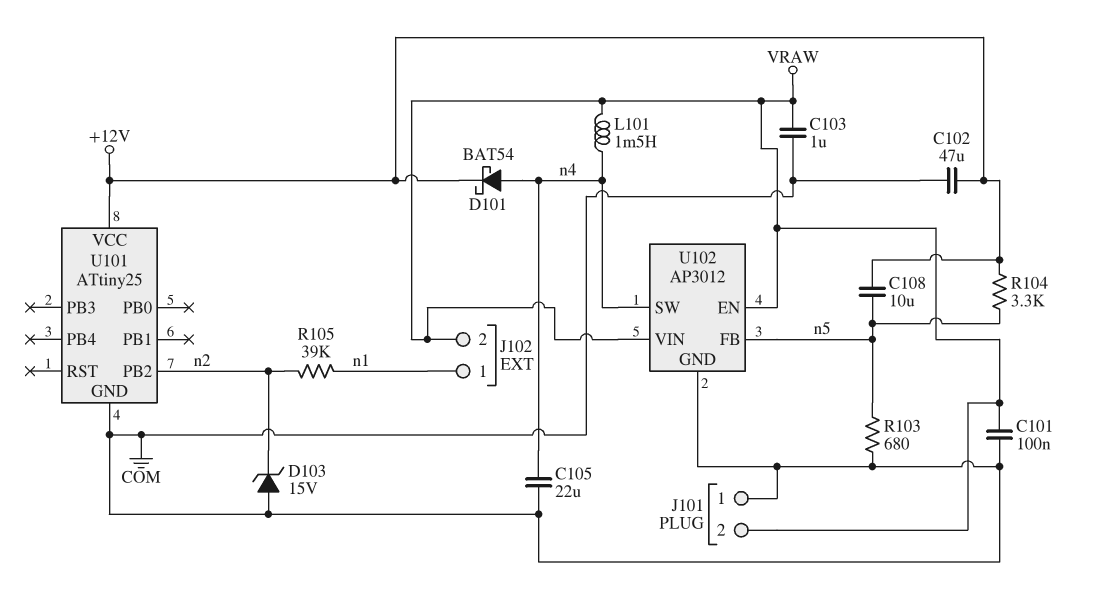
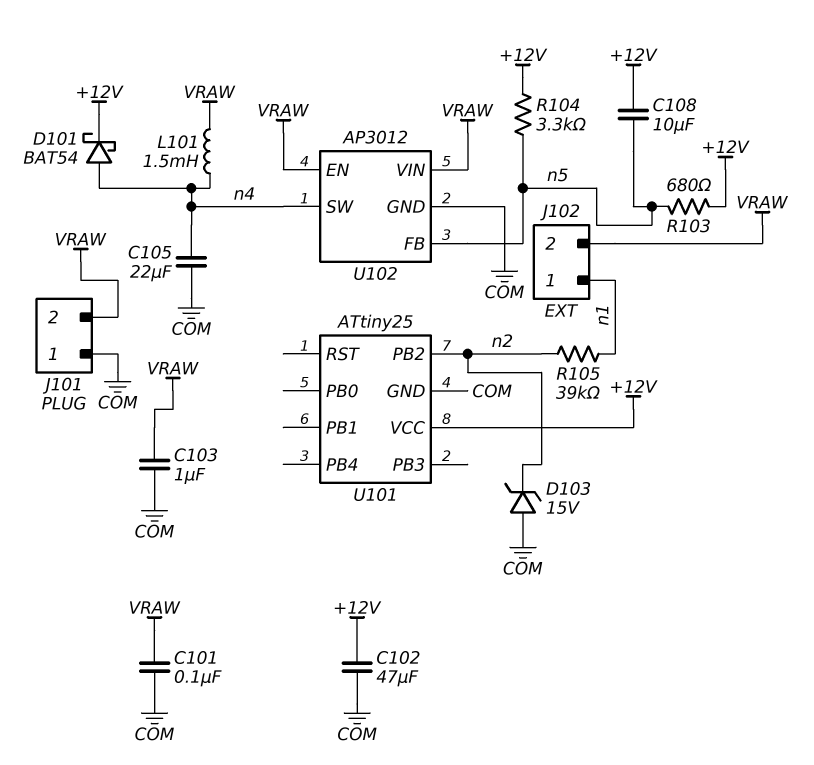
R103: 680 (COM, n5) -> 680 (+12V, n5)

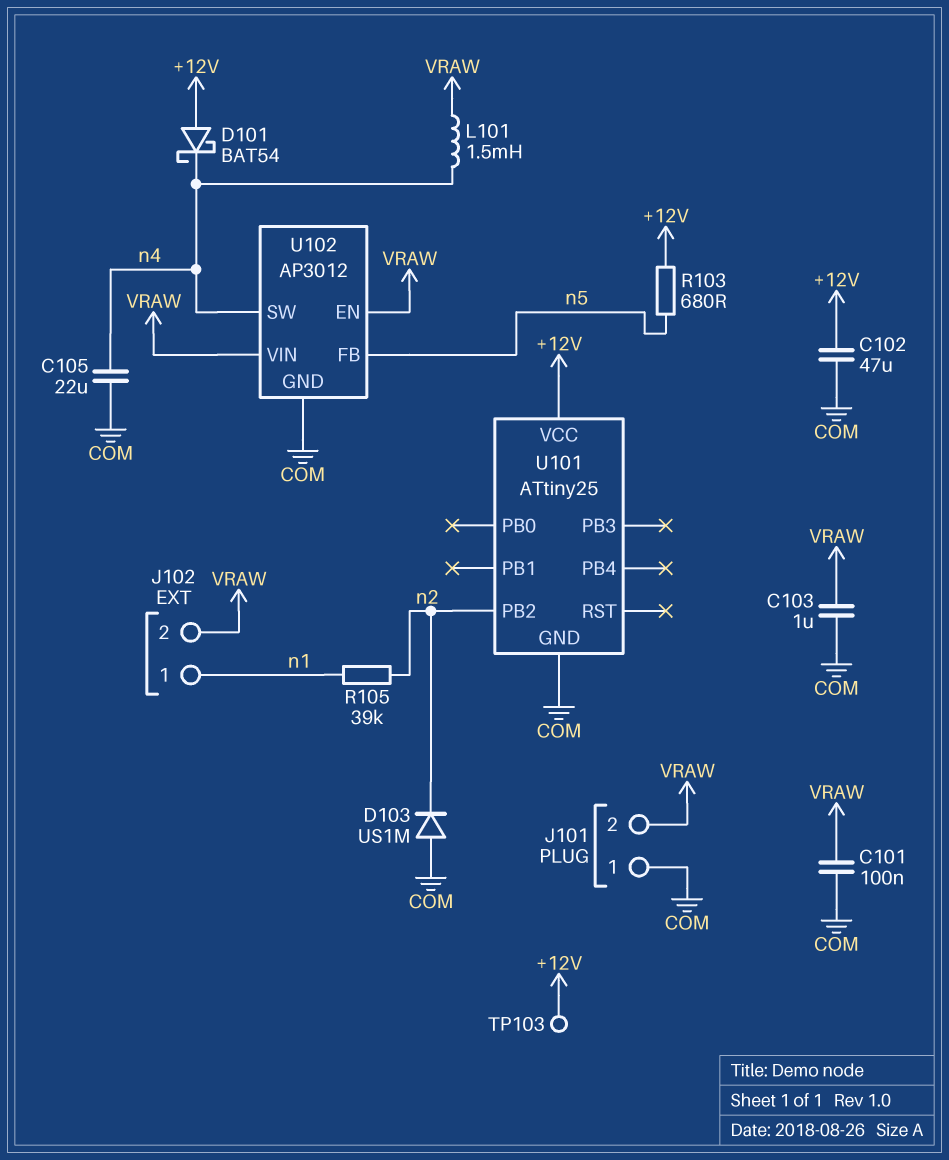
C108: 10uF (+12V, n5) -> none
D101: schottky BAT54 (A n4, K +12V) -> schottky BAT54 (A +12V, K n4)
D103: zener 15V (A COM, K n2) -> diode US1M (A COM, K n2)
R104: 3.3k (+12V, n5) -> none
TP103: none -> test point (+12V)

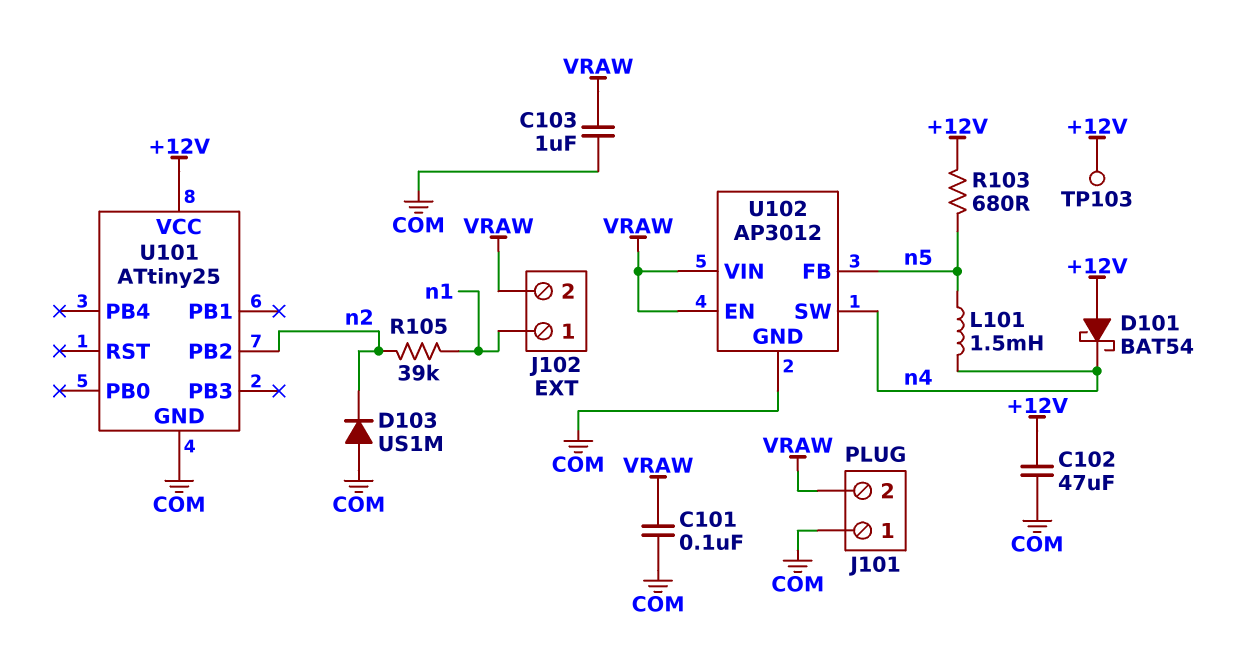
C105: 22uF (COM, n4) -> none
L101: 1.5mH (VRAW, n4) -> 1.5mH (n4, n5)

